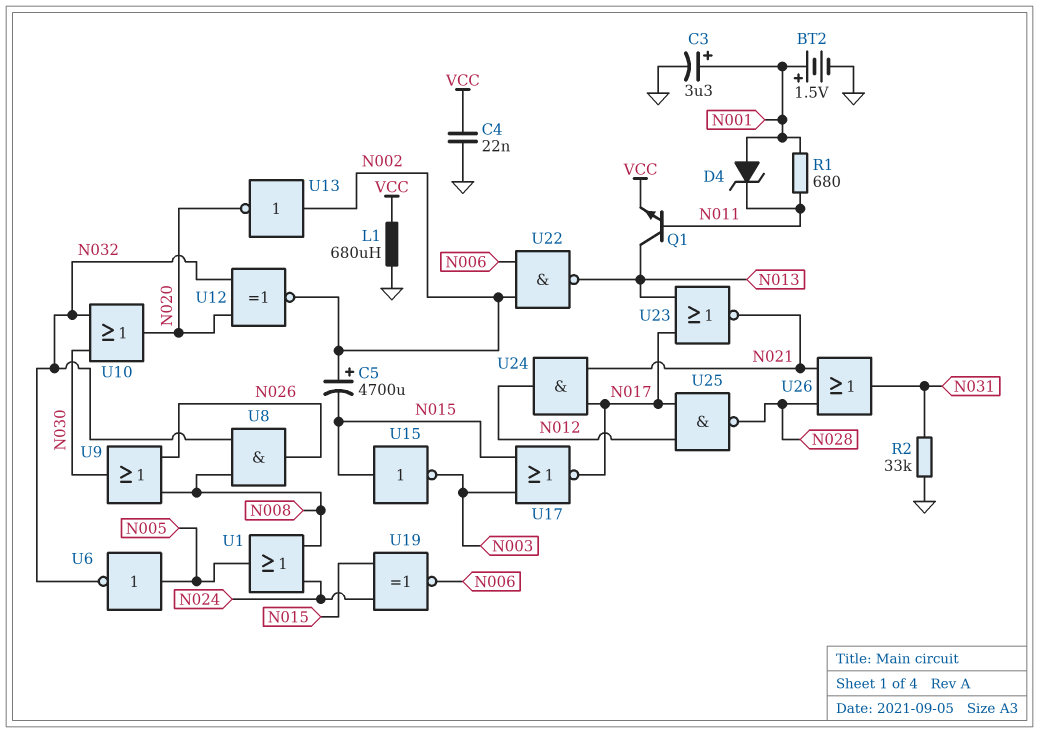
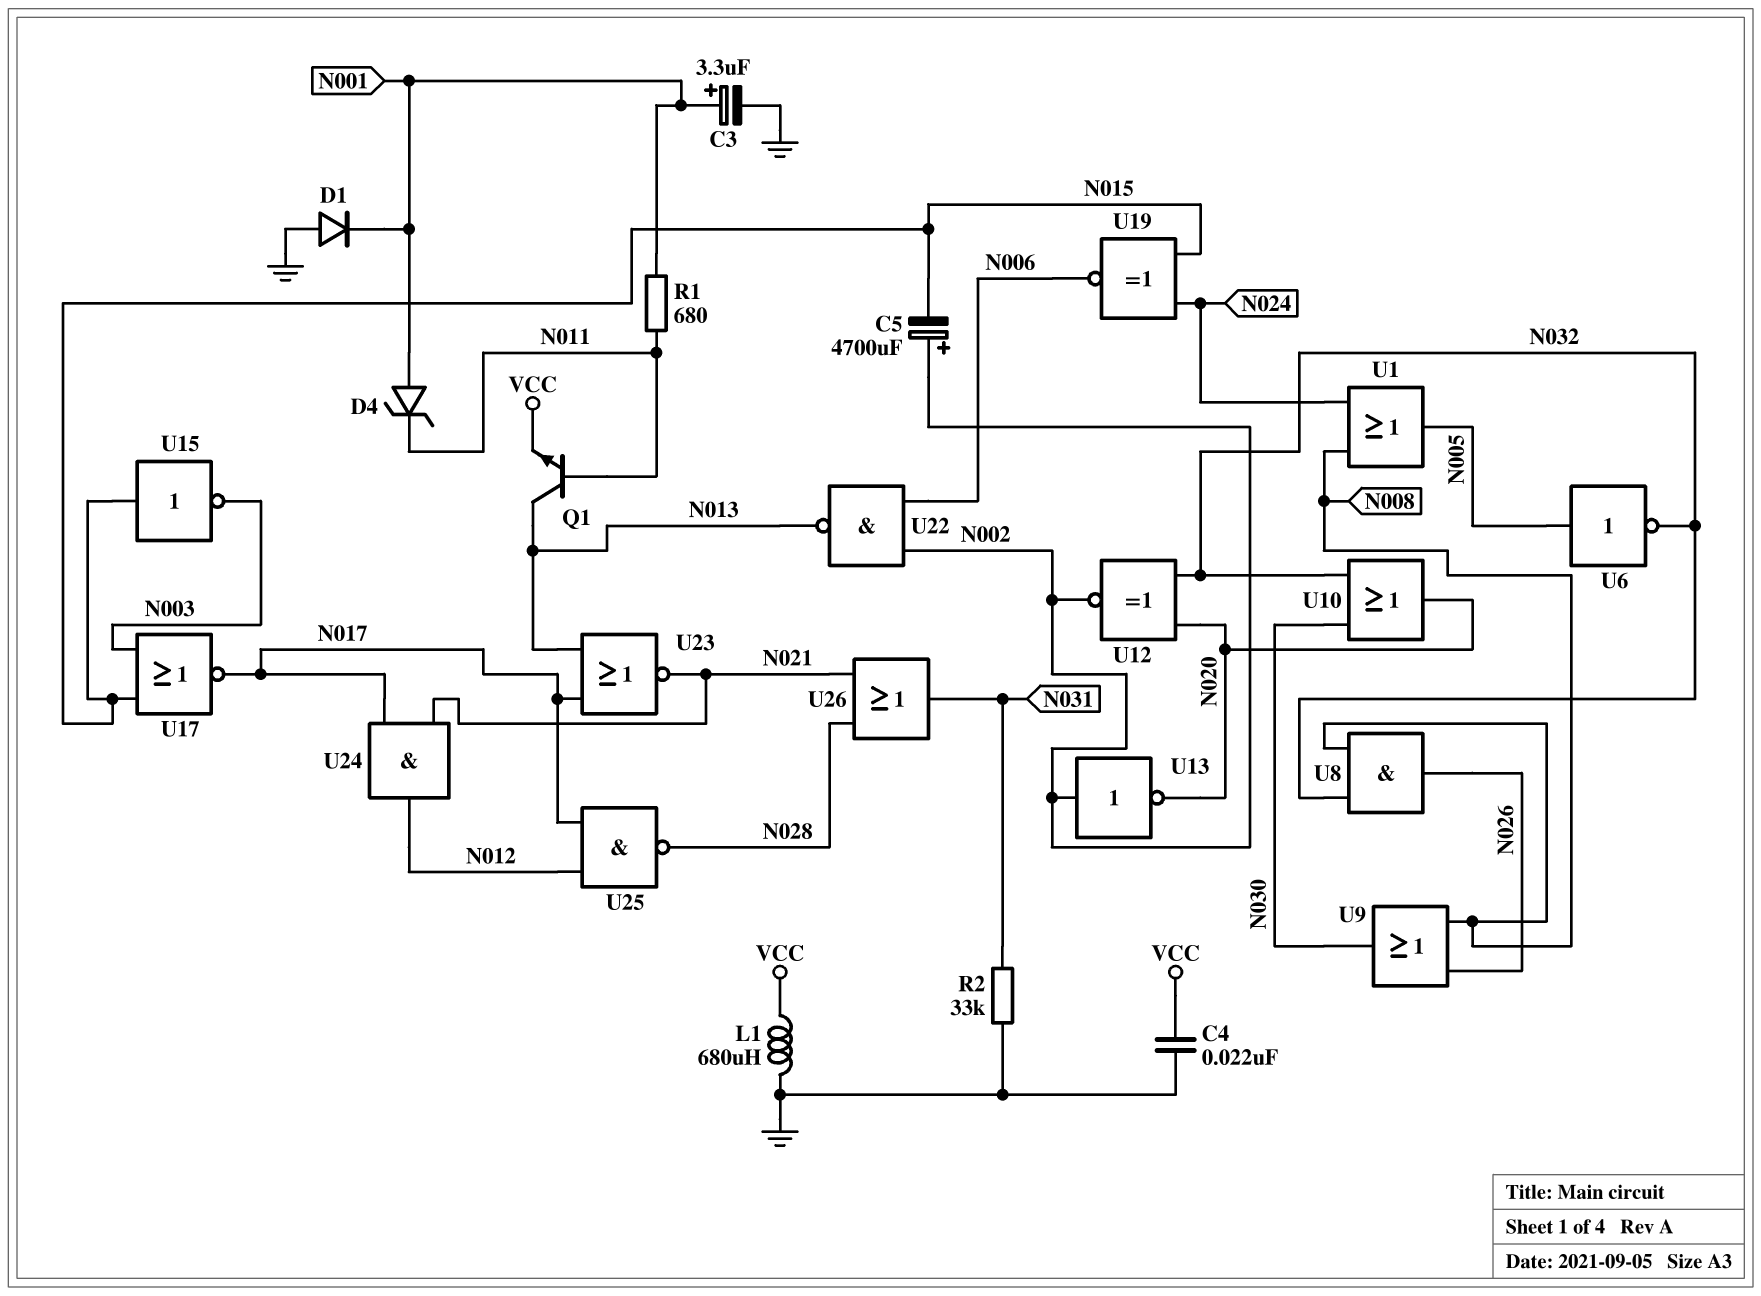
BT2: 1.5V (plus N001, minus GND) -> none
D1: none -> diode (A GND, K N001)

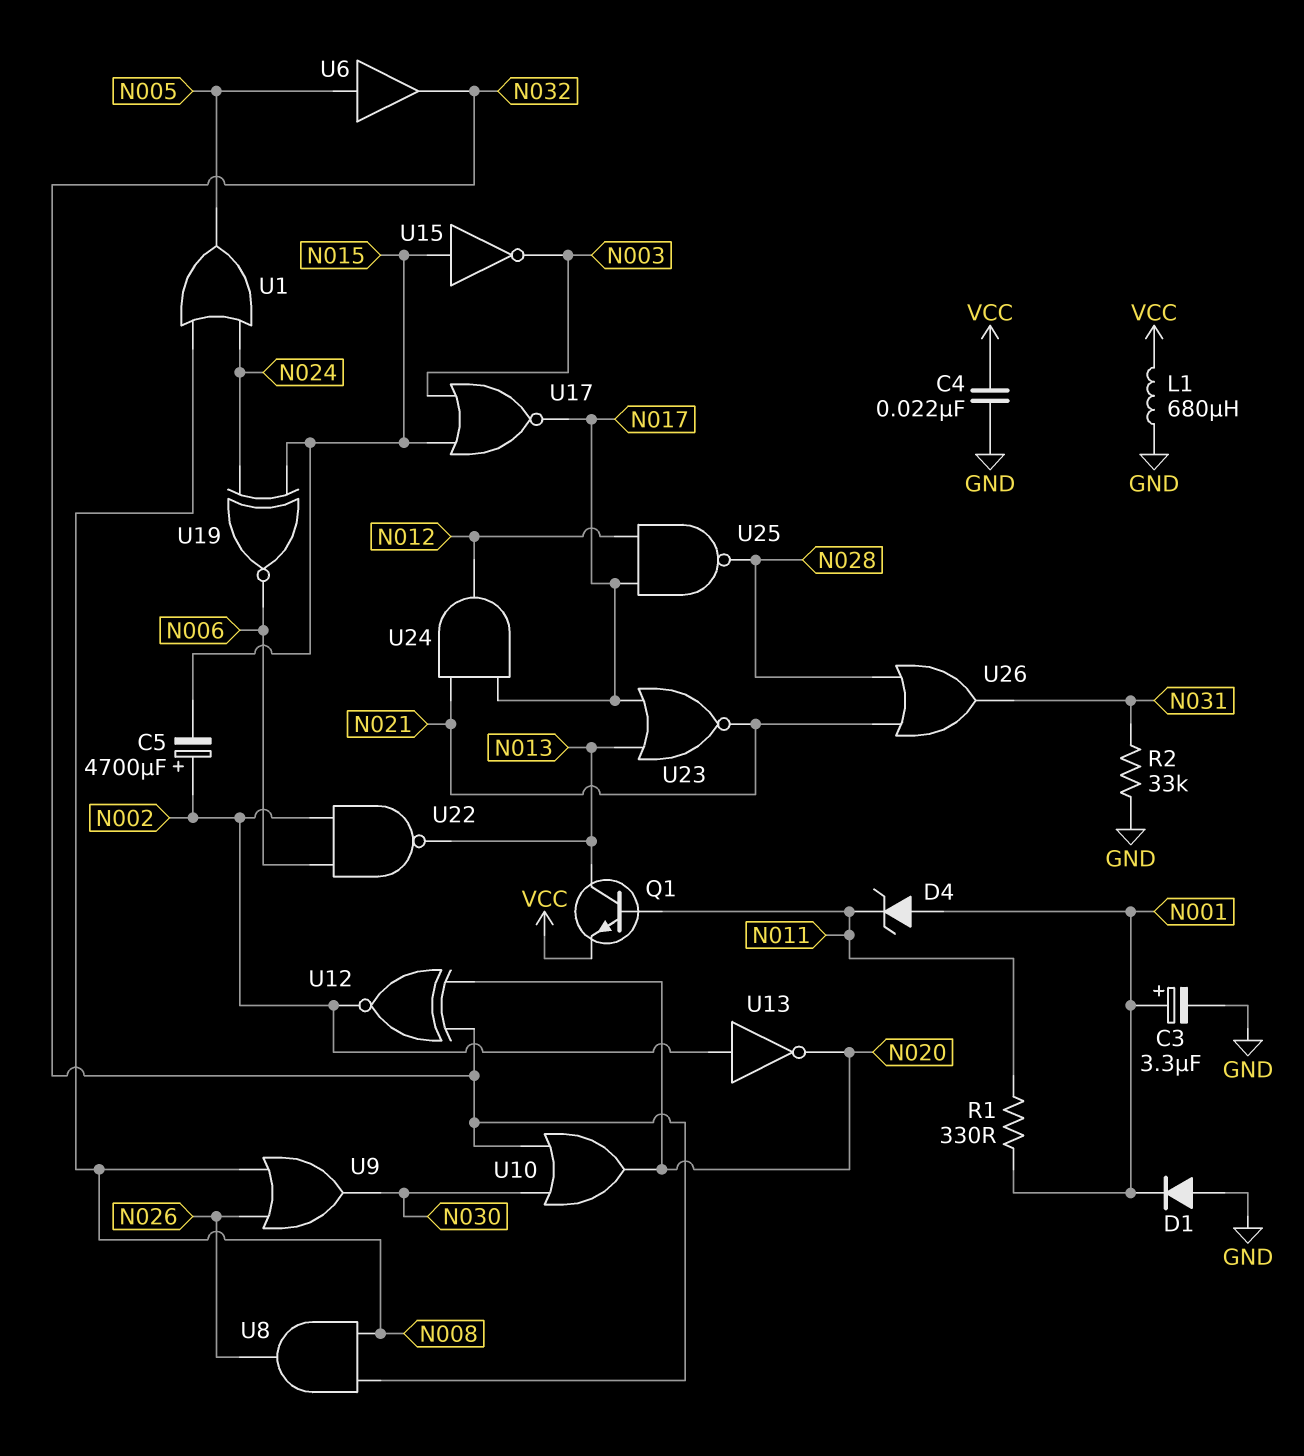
R1: 680 (N001, N011) -> 330 (N001, N011)
U6: NOT (in N005, out N032) -> buffer (in N005, out N032)

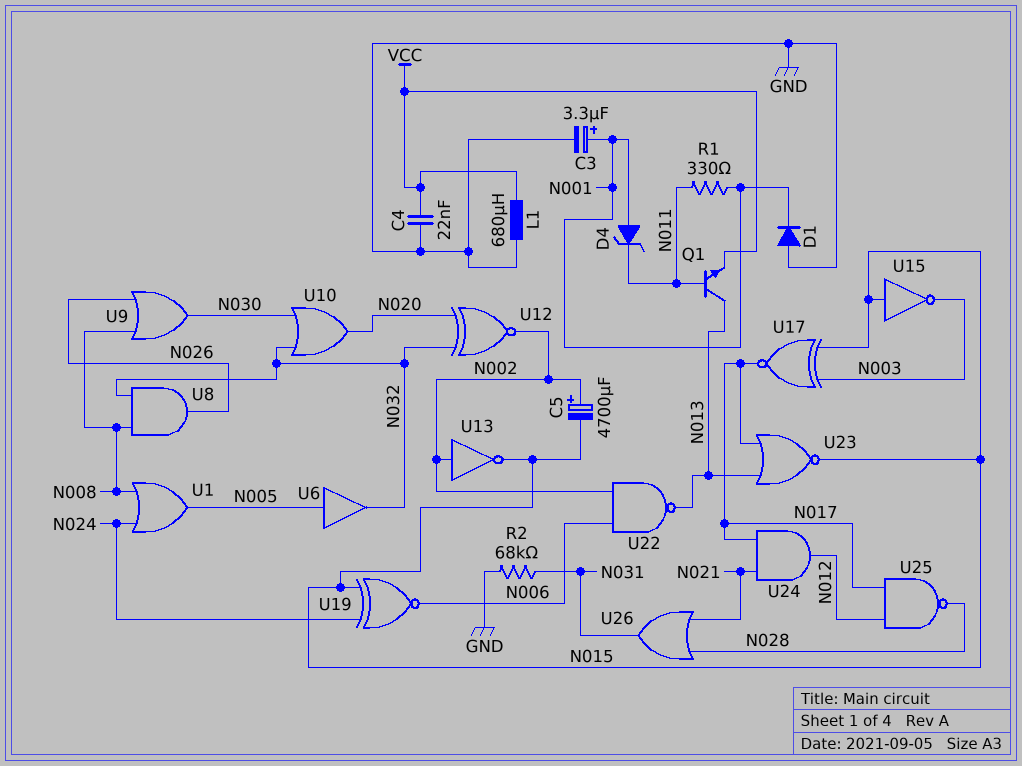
R2: 33k (GND, N031) -> 68k (GND, N031)
U13: NOT (in N002, out N020) -> NOT (in N002, out N015)
U17: NOR (in N003, in N015, out N017) -> XNOR (in N003, in N015, out N017)
U23: NOR (in N013, in N017, out N021) -> NOR (in N013, in N017, out N015)

